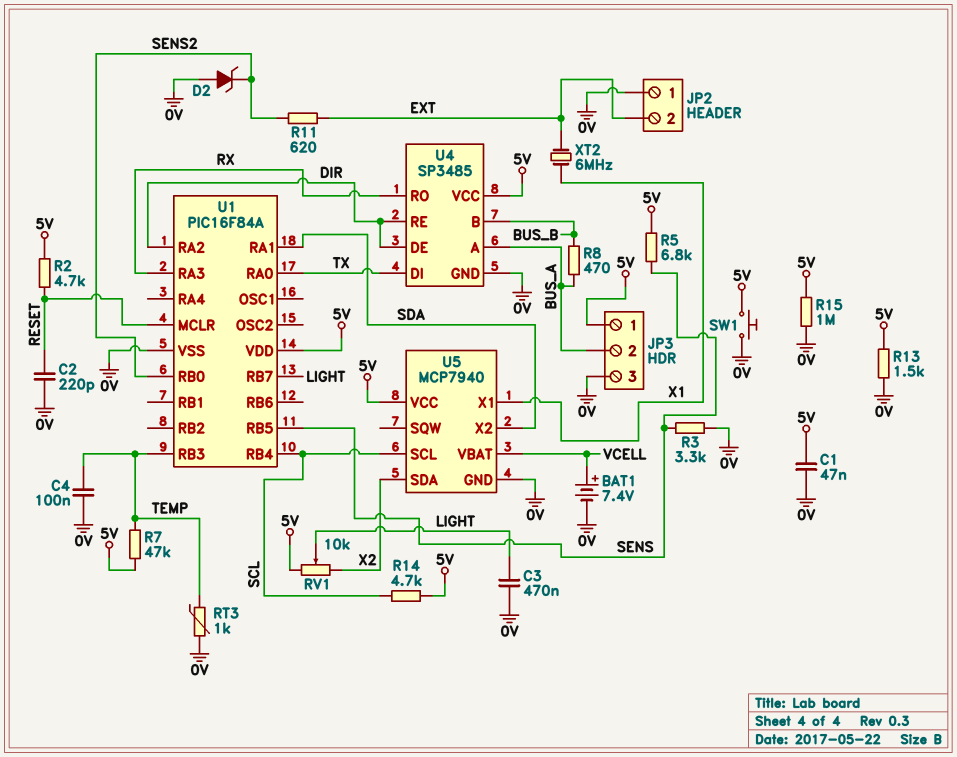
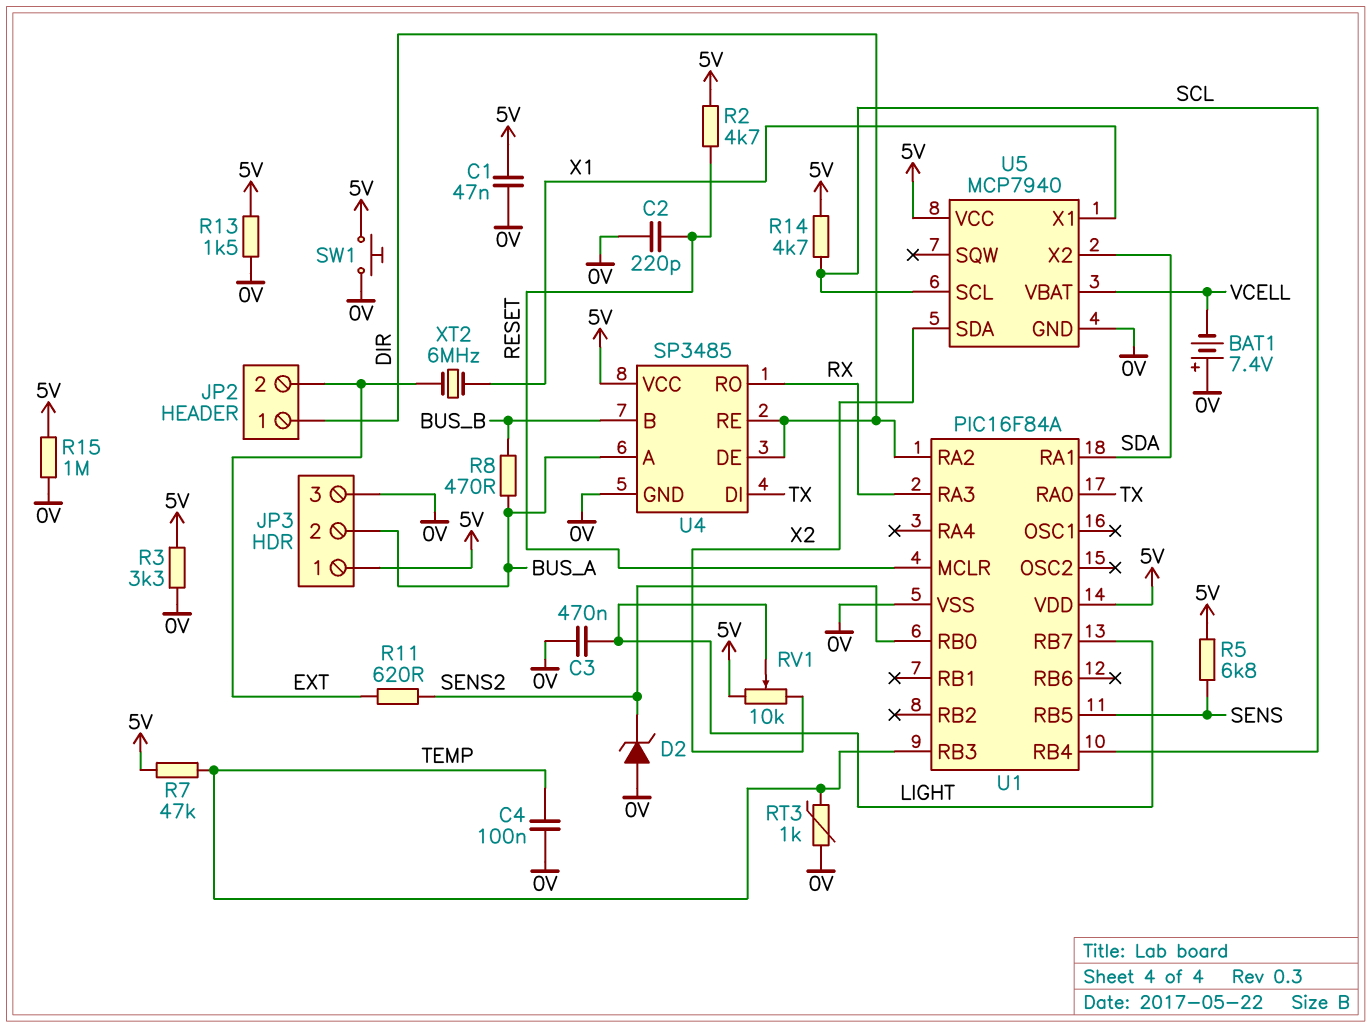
BAT1: 7.4V (plus VCELL, minus 0V) -> 7.4V (plus 0V, minus VCELL)
JP2 pin 1: 0V -> DIR
R3: 3.3k (0V, SENS) -> 3.3k (0V, 5V)

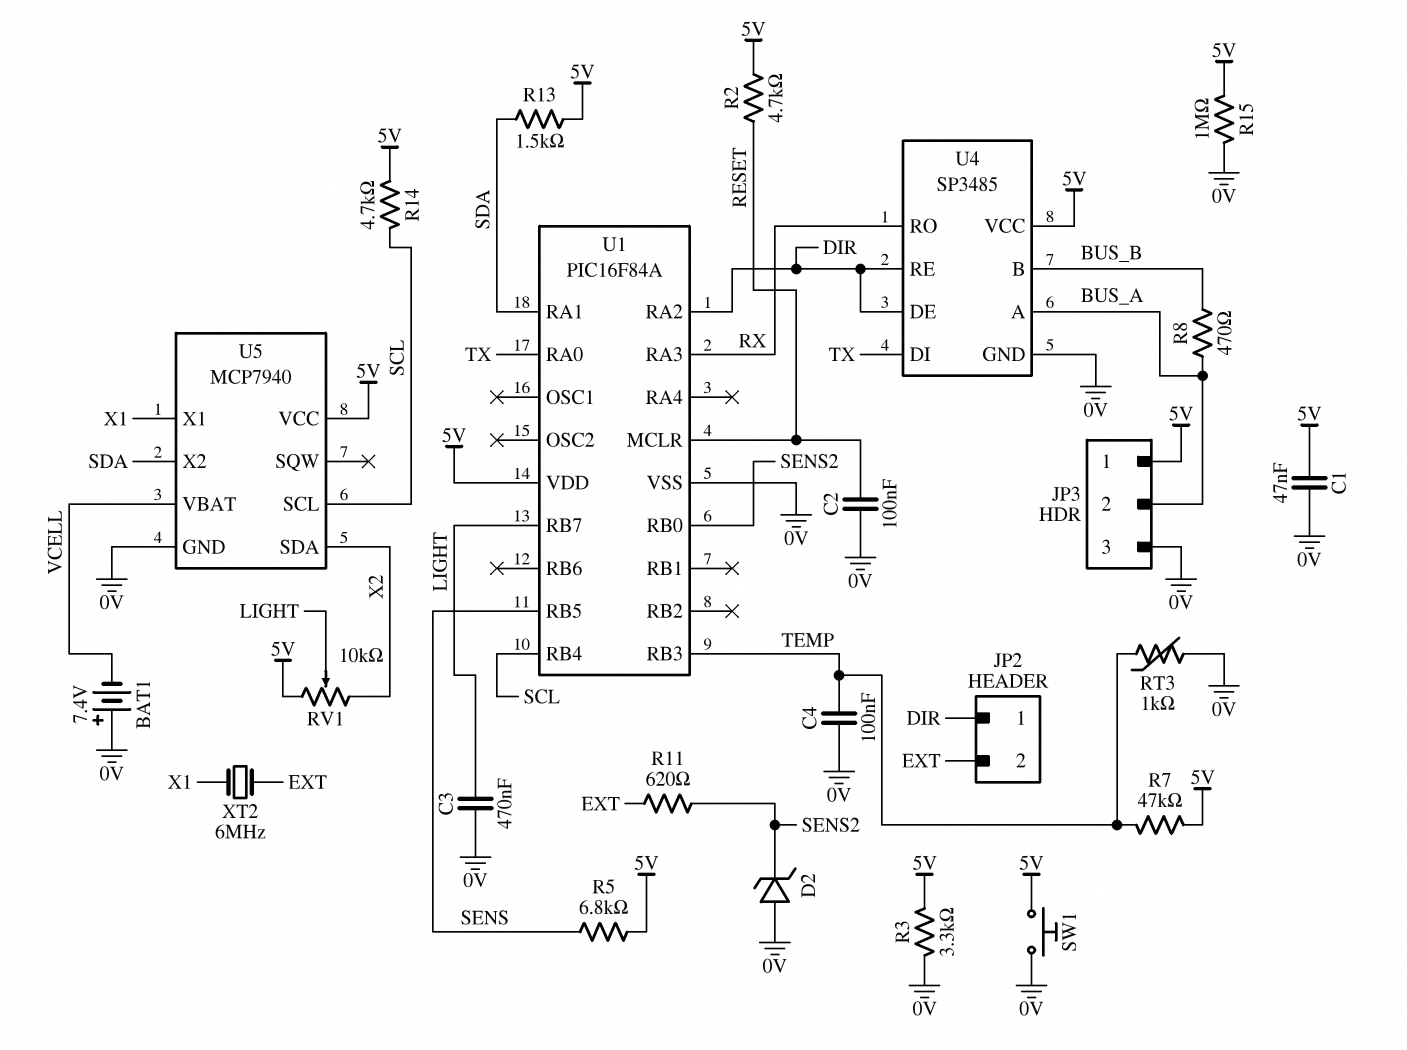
C2: 220pF (0V, RESET) -> 100nF (0V, RESET)
R13: 1.5k (0V, 5V) -> 1.5k (5V, SDA)

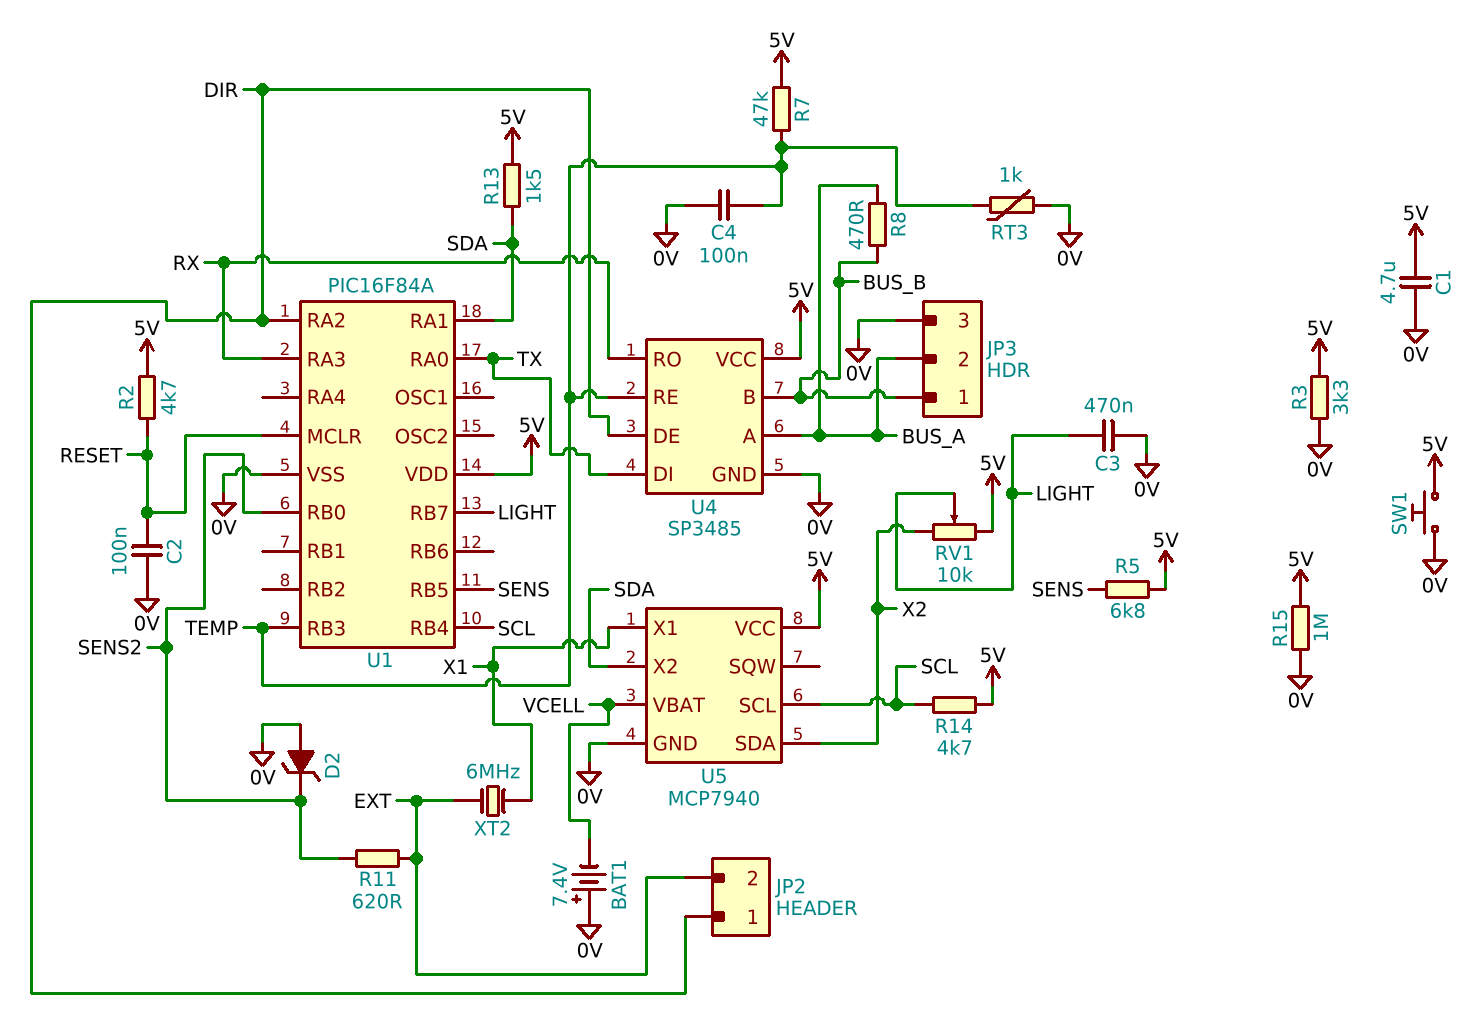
C1: 47nF (0V, 5V) -> 4.7uF (0V, 5V)
JP3 pin 1: 5V -> BUS_B
U4 pin RE: DIR -> TEMP

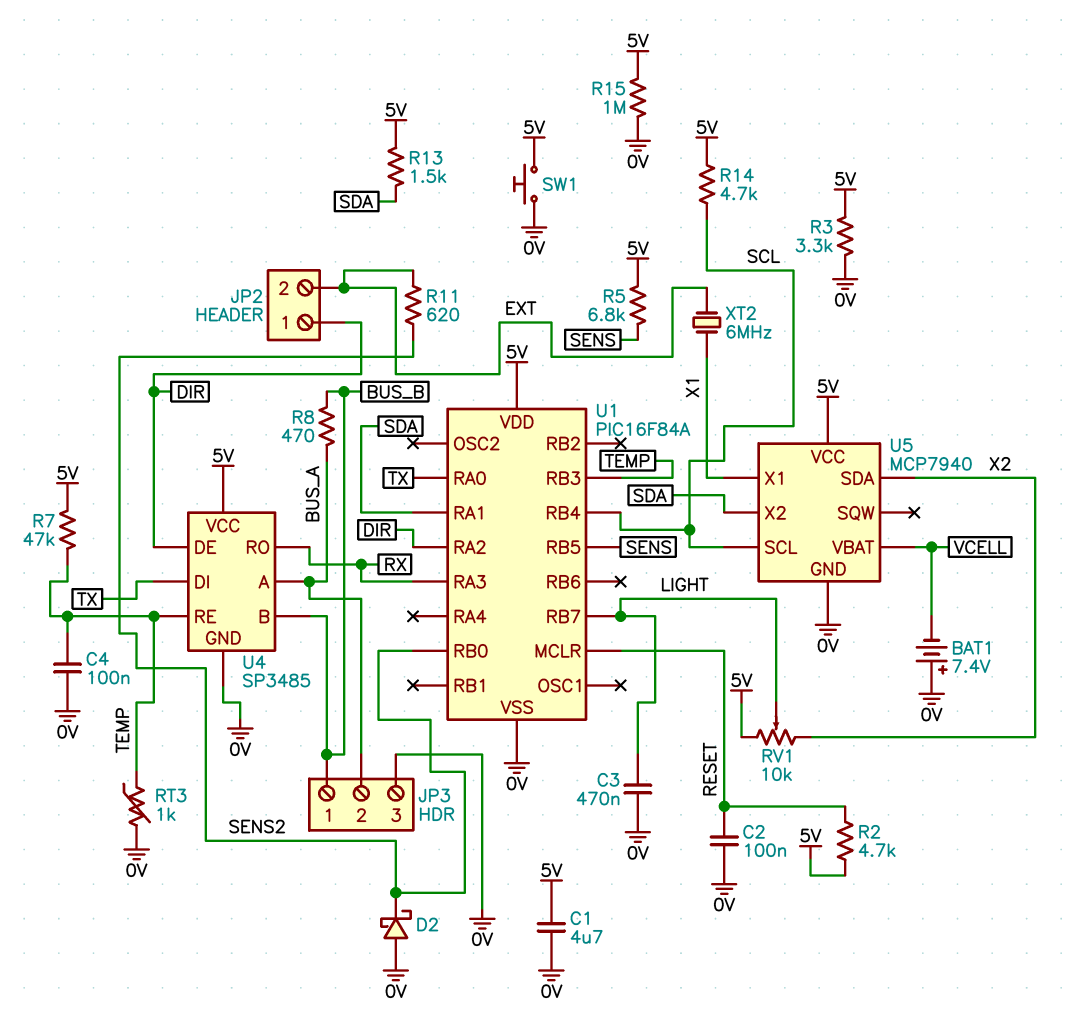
D2: zener (A 0V, K SENS2) -> schottky (A 0V, K SENS2)

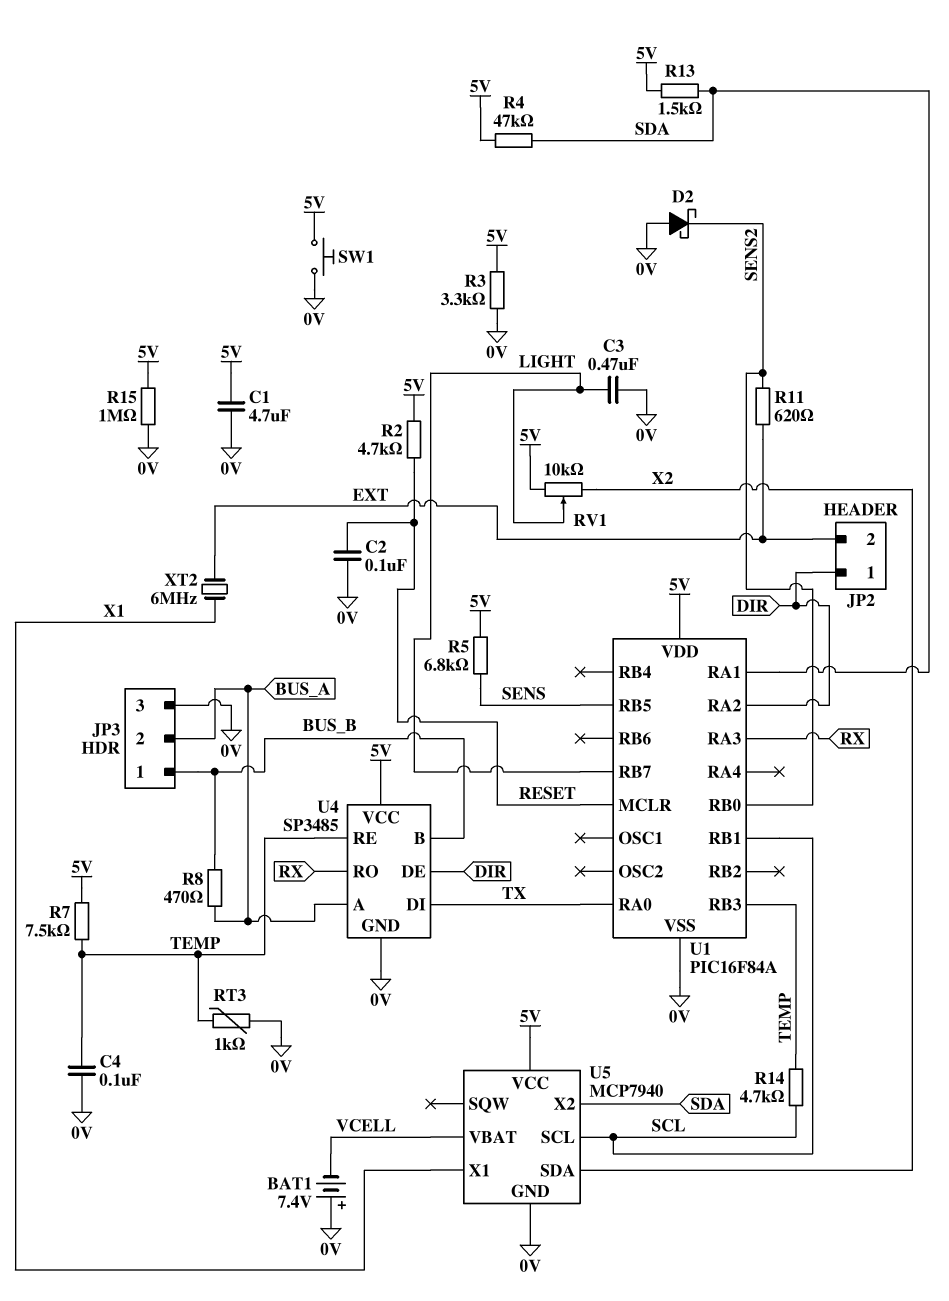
R4: none -> 47k (5V, SDA)
R7: 47k (5V, TEMP) -> 7.5k (5V, TEMP)
R14: 4.7k (5V, SCL) -> 4.7k (SCL, TEMP)
U1 pin RB1: none -> SCL
U1 pin RB4: SCL -> none

